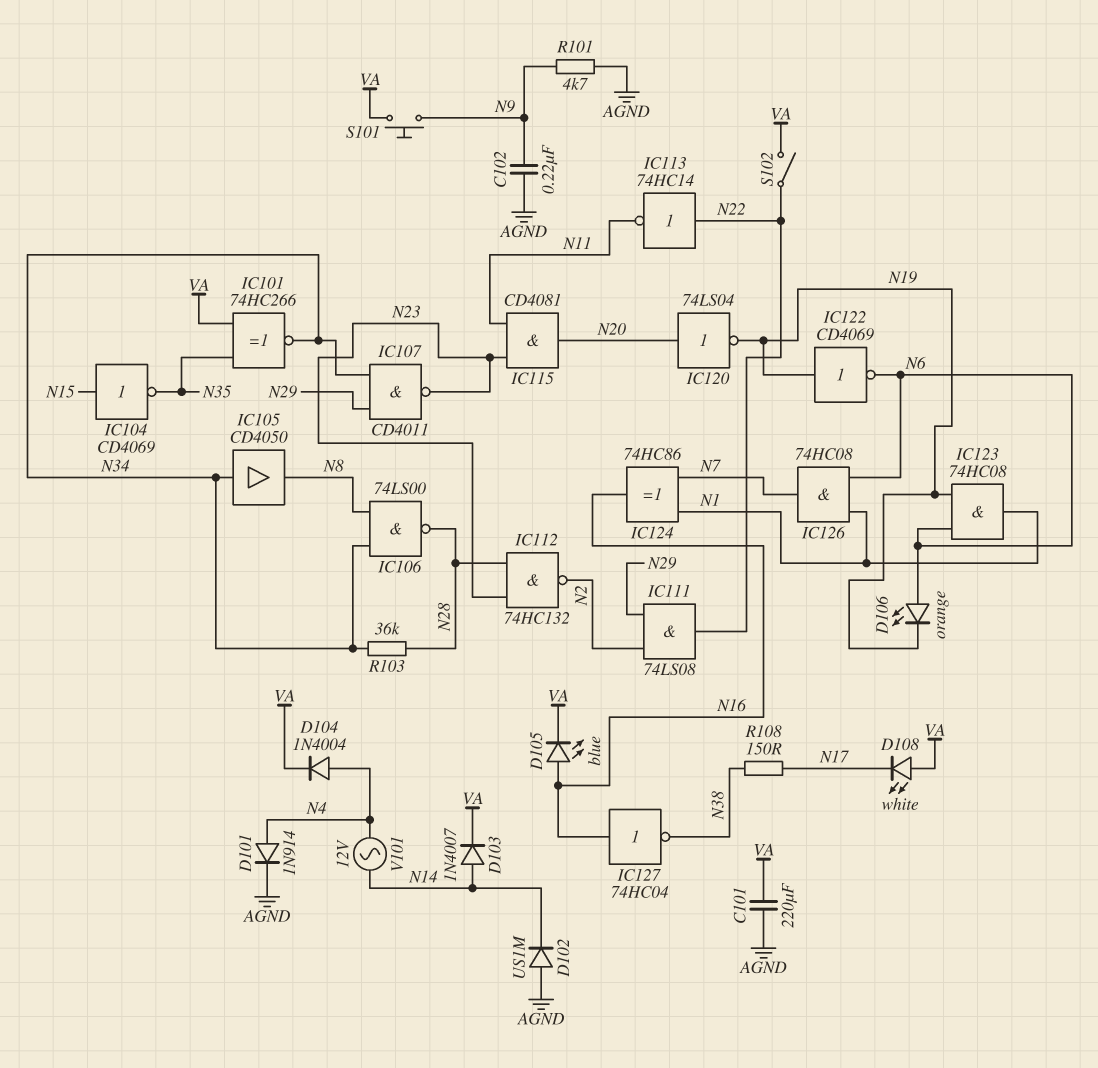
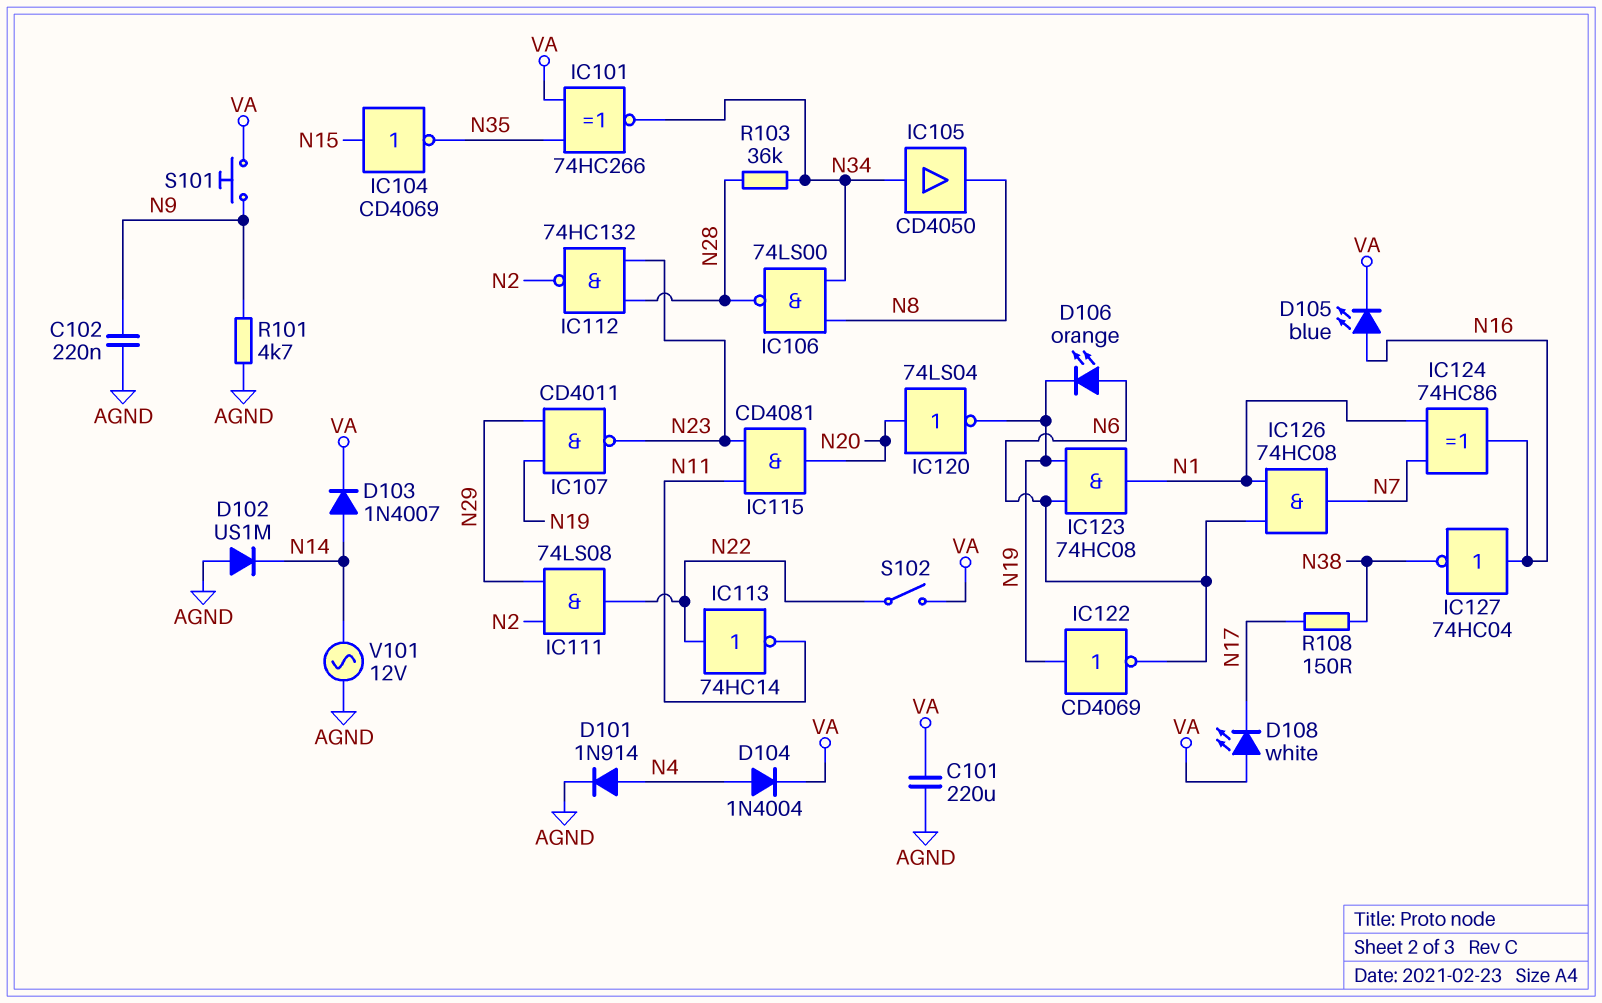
IC107: NAND CD4011 (in N29, in N34, out N23) -> NAND CD4011 (in N19, in N29, out N23)
V101: AC 12V (N4, N14) -> AC 12V (AGND, N14)

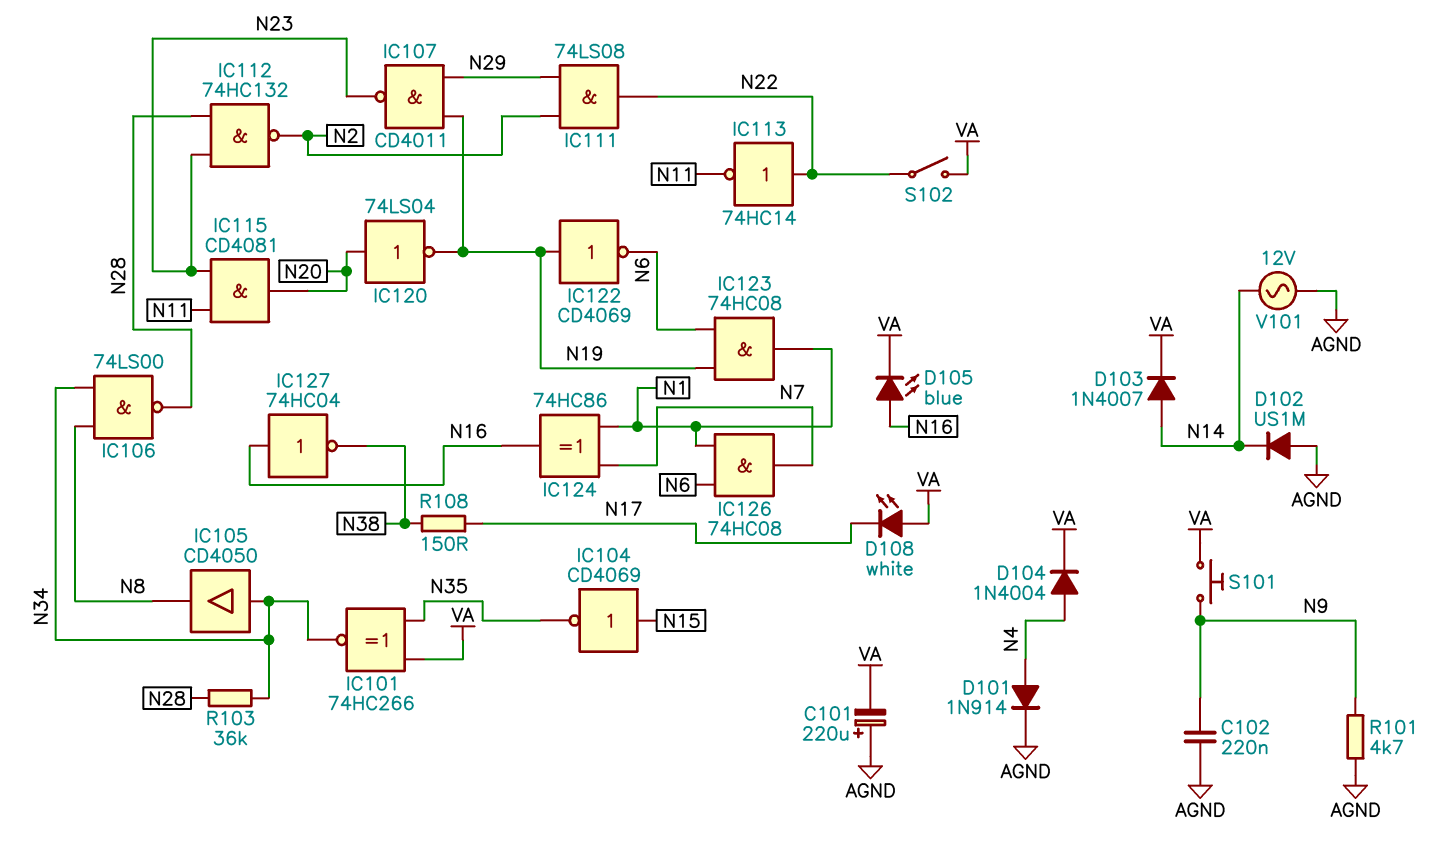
C101: 220uF (AGND, VA) -> 220uF (plus AGND, minus VA)
D106: LED orange (A N6, K N19) -> none

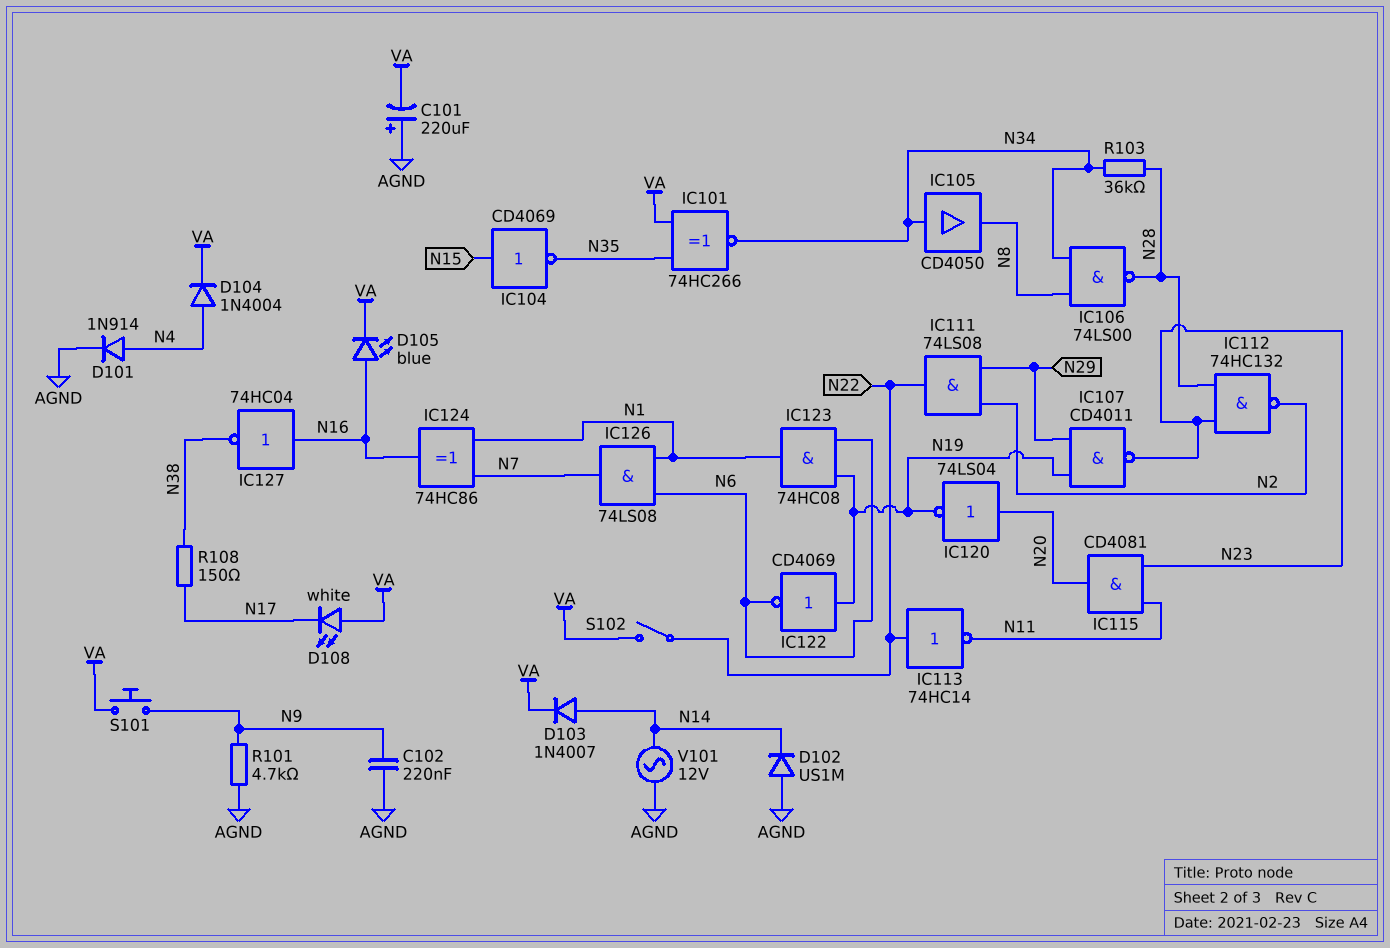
IC126: AND 74HC08 (in N1, in N6, out N7) -> AND 74LS08 (in N1, in N6, out N7)

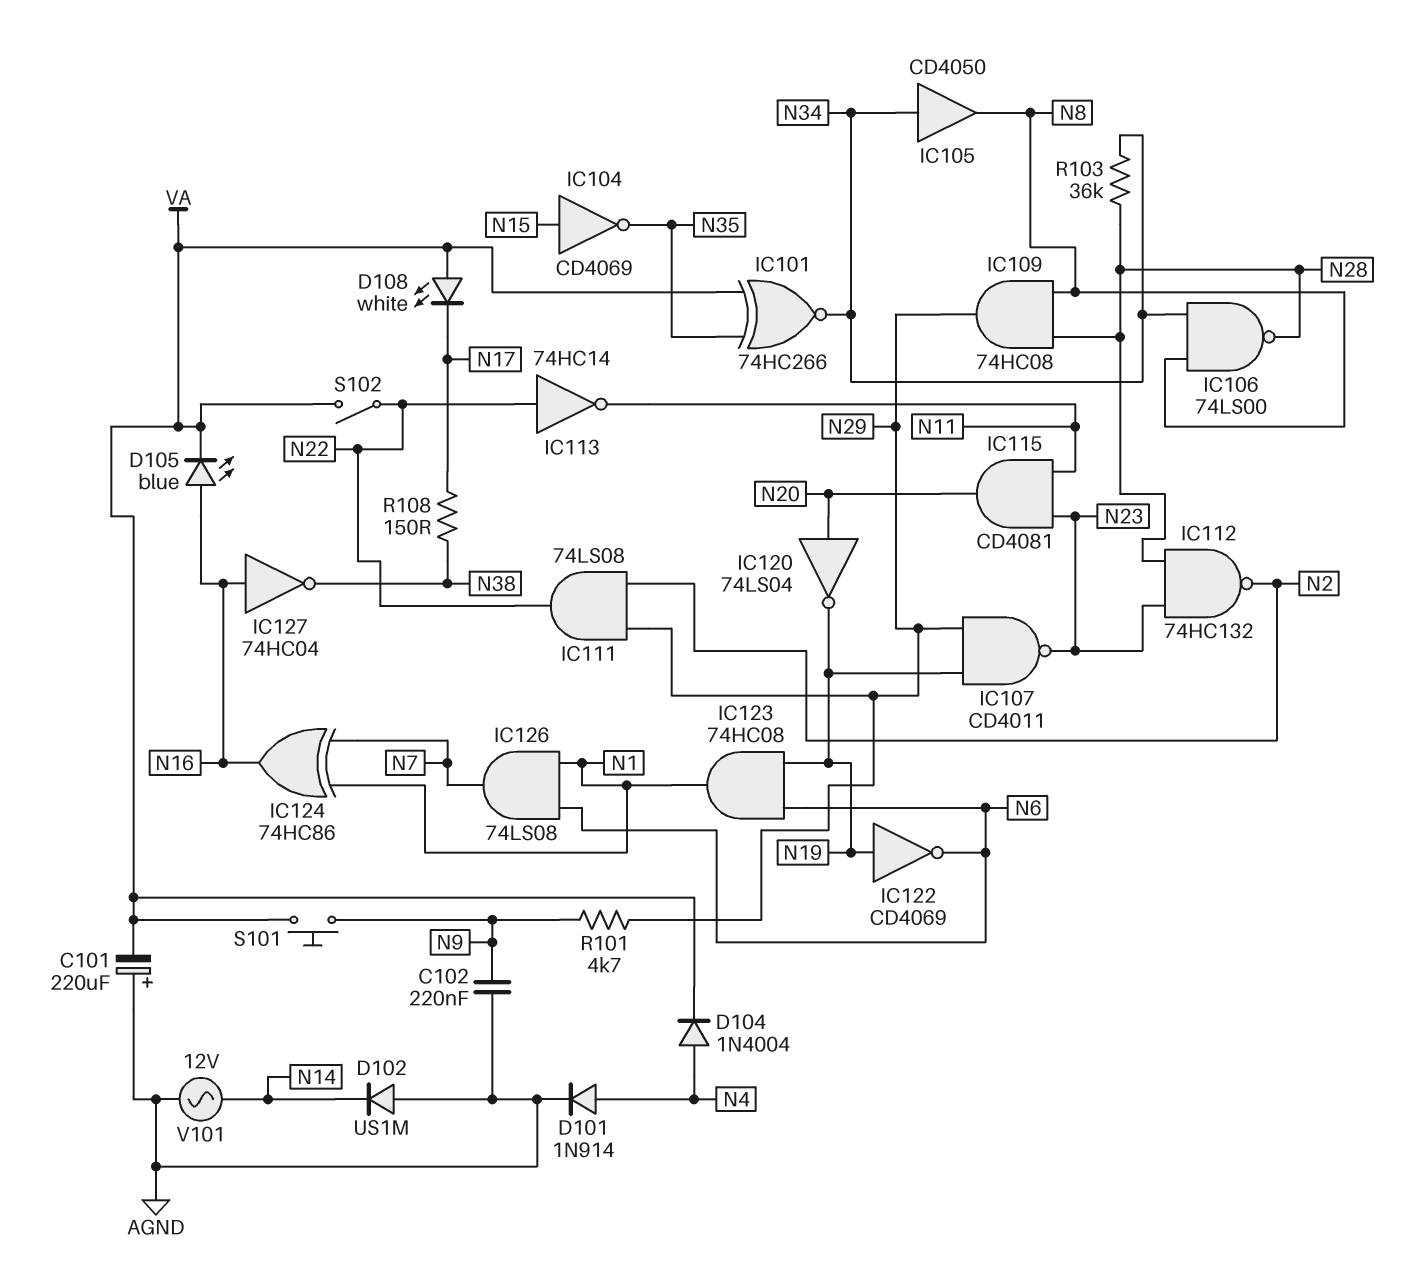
D103: diode 1N4007 (A N14, K VA) -> none
IC109: none -> AND 74HC08 (in N8, in N28, out N29)
R101: 4.7k (AGND, N9) -> 4.7k (N9, N29)

